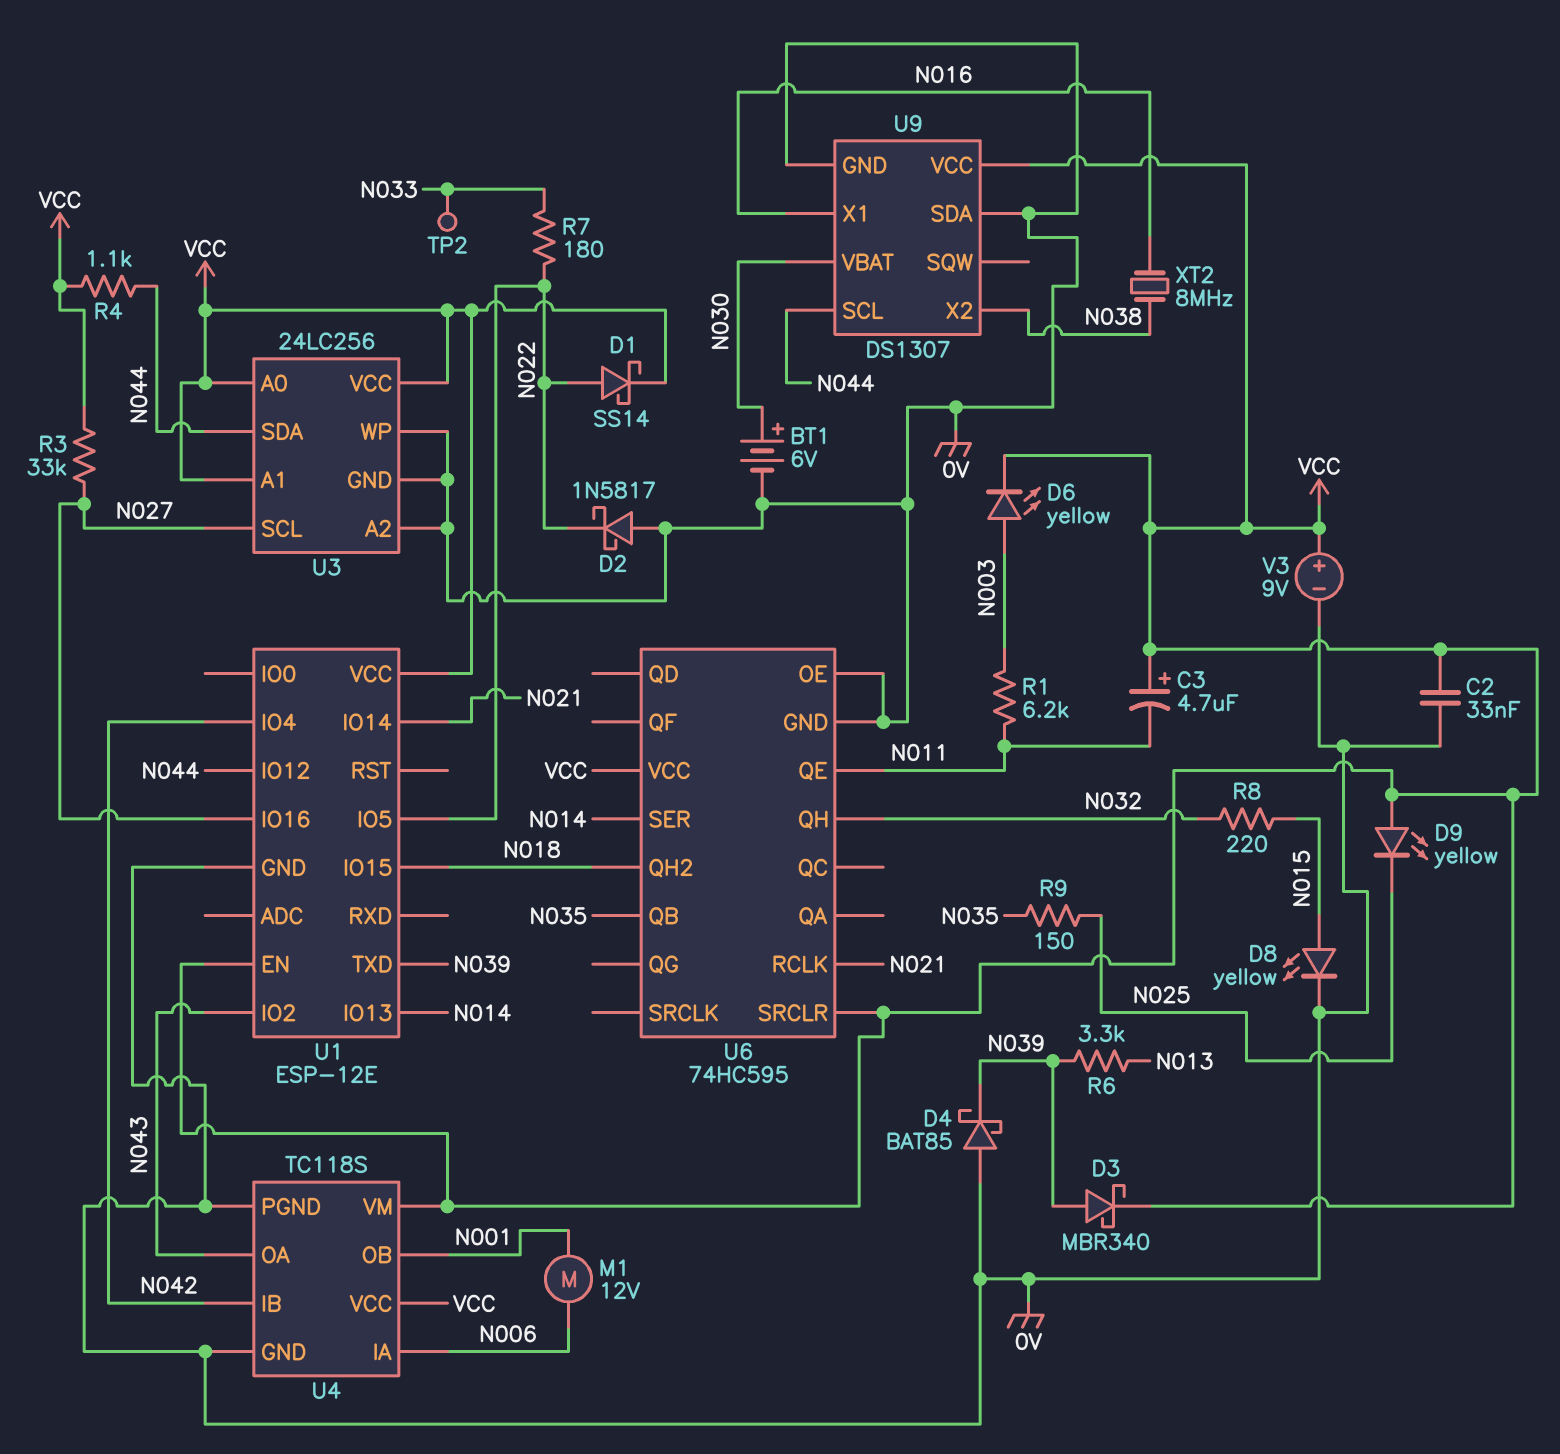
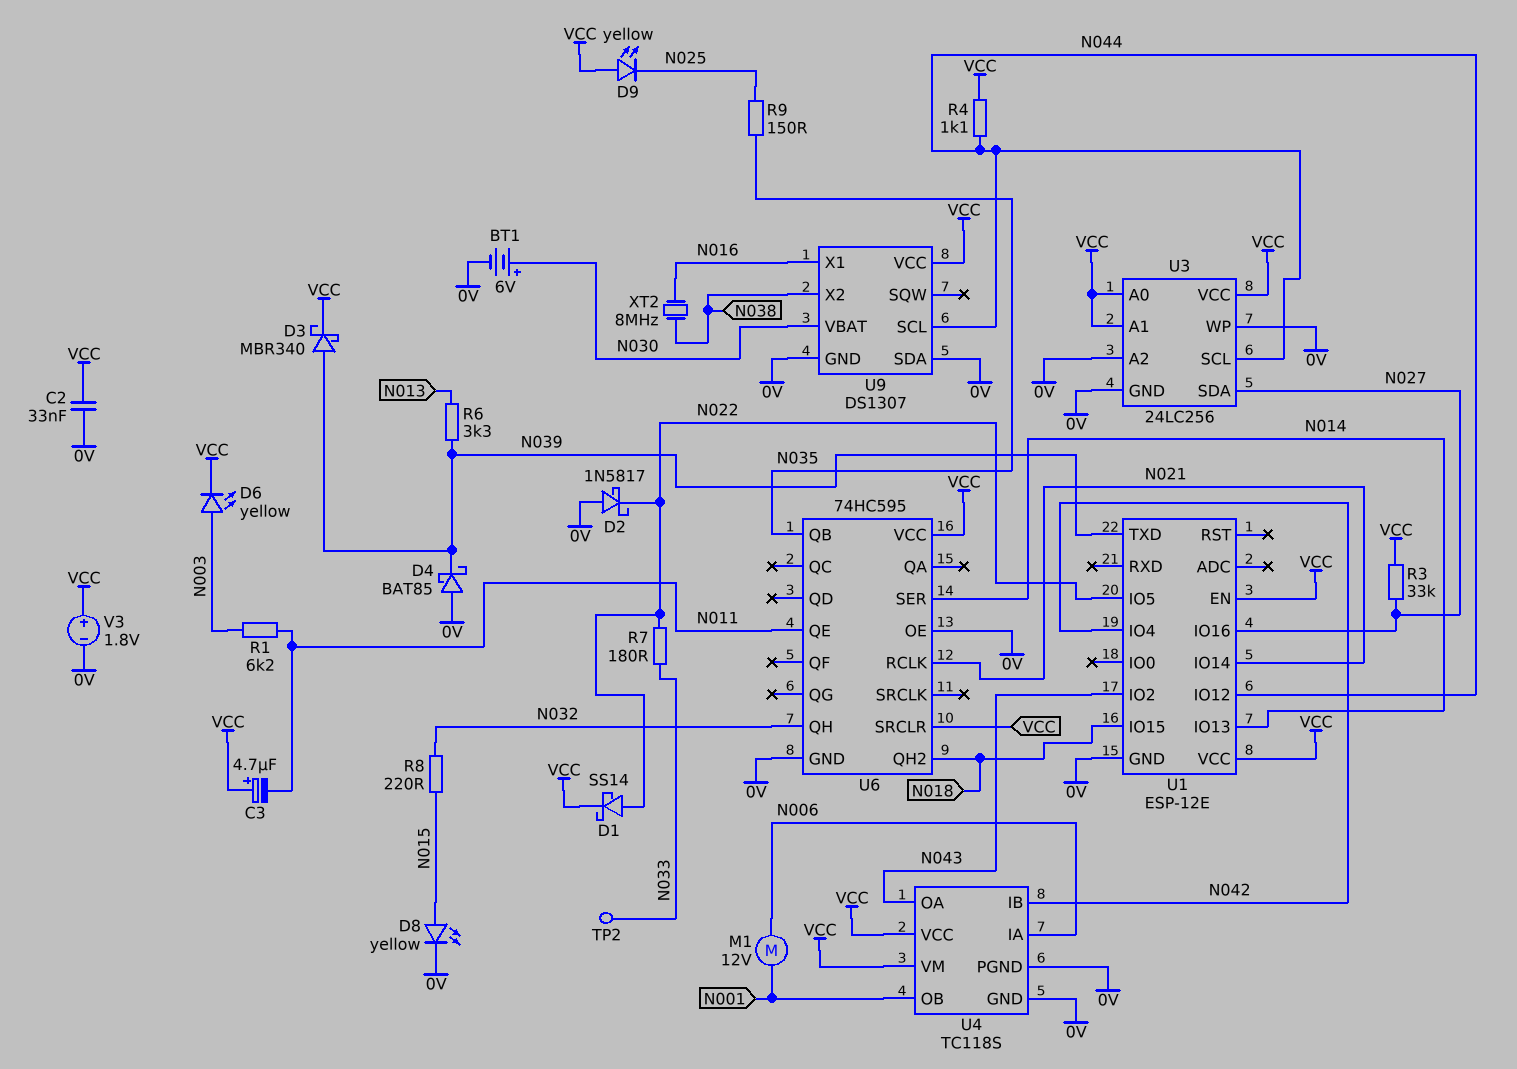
U3 pin SCL: N027 -> N044
U3 pin SDA: N044 -> N027
V3: 9V (plus VCC, minus 0V) -> 1.8V (plus VCC, minus 0V)

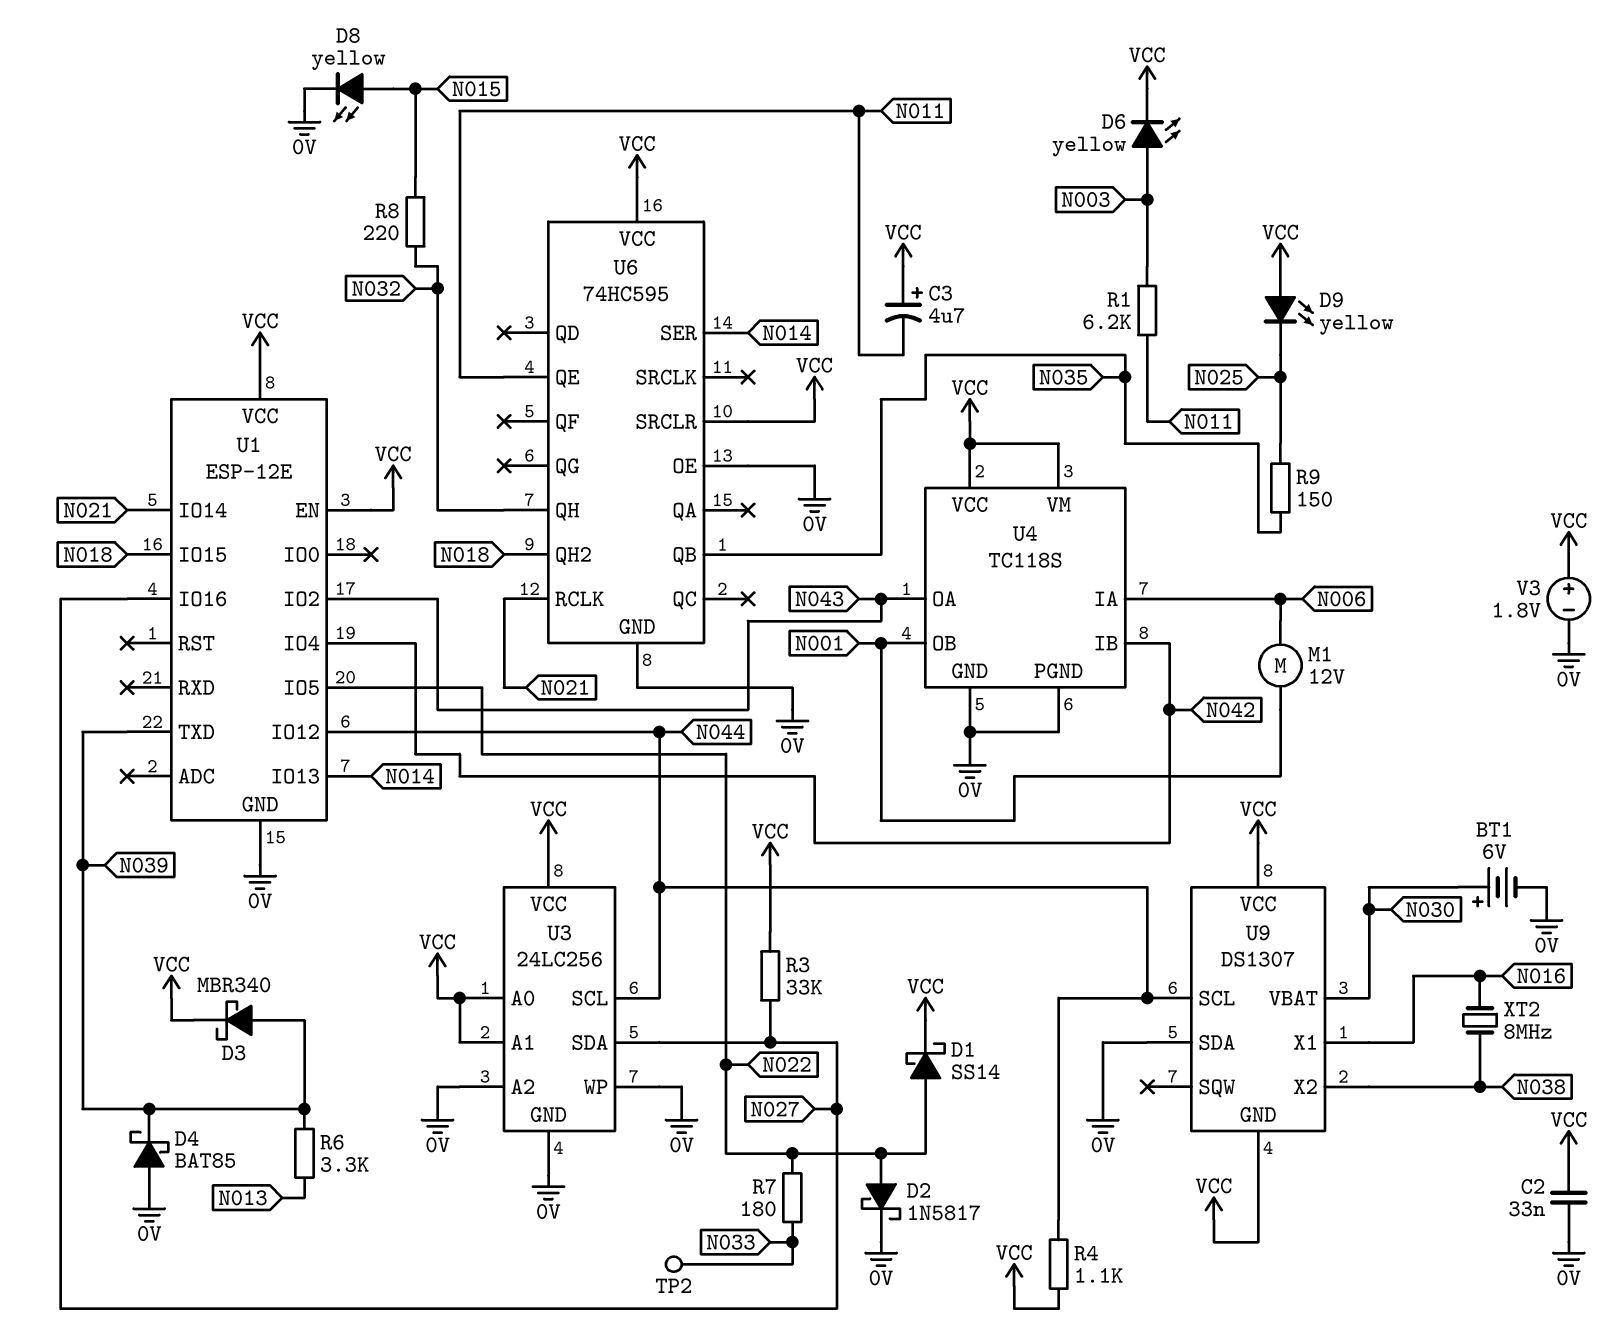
D2: schottky 1N5817 (A 0V, K N022) -> schottky 1N5817 (A N022, K 0V)
U9 pin GND: 0V -> VCC

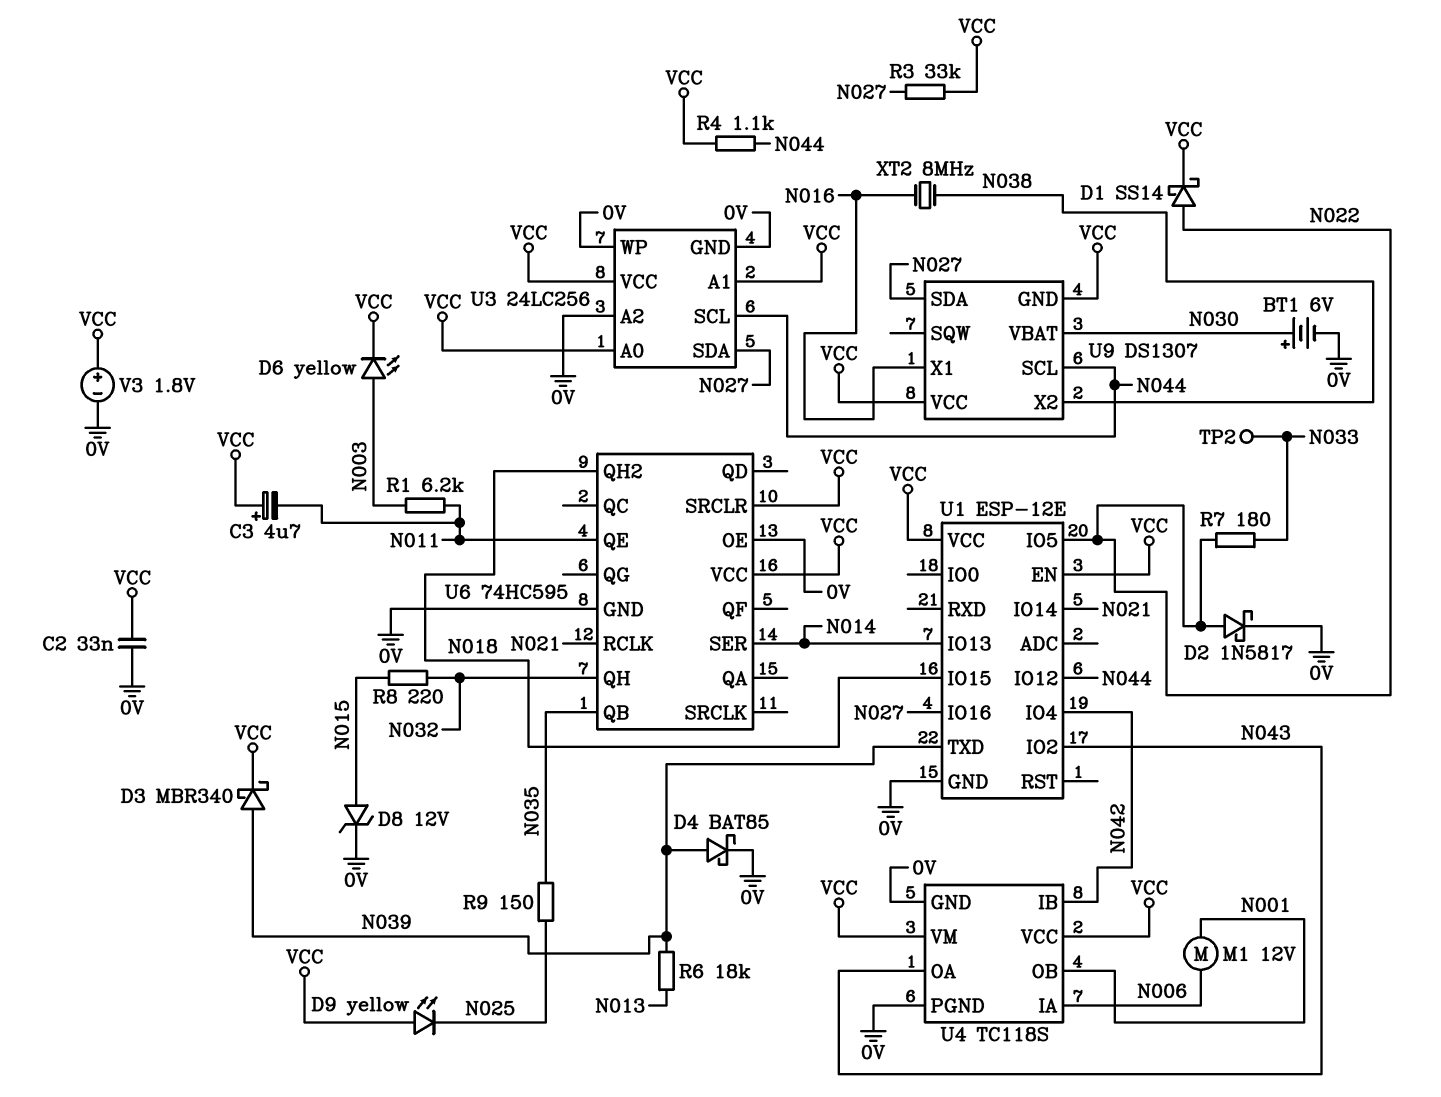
D4: schottky BAT85 (A 0V, K N039) -> schottky BAT85 (A N039, K 0V)
D8: LED yellow (A N015, K 0V) -> zener 12V (A N015, K 0V)
R6: 3.3k (N013, N039) -> 18k (N013, N039)
U9 pin SDA: 0V -> N027

